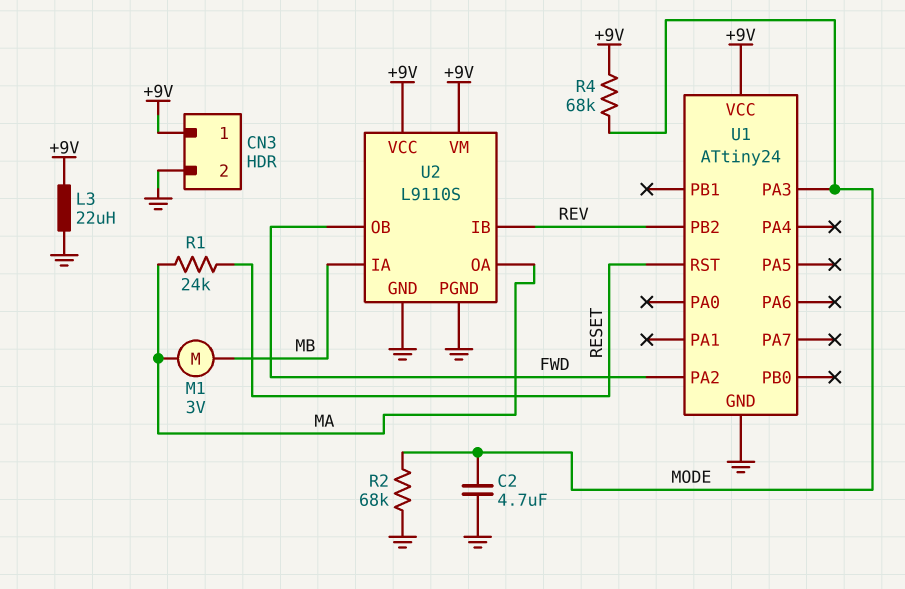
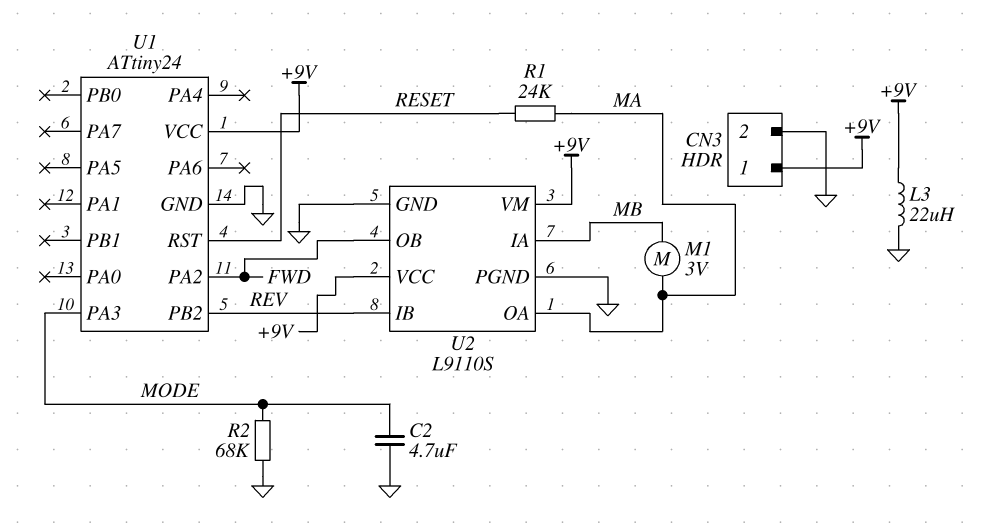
R4: 68k (+9V, MODE) -> none

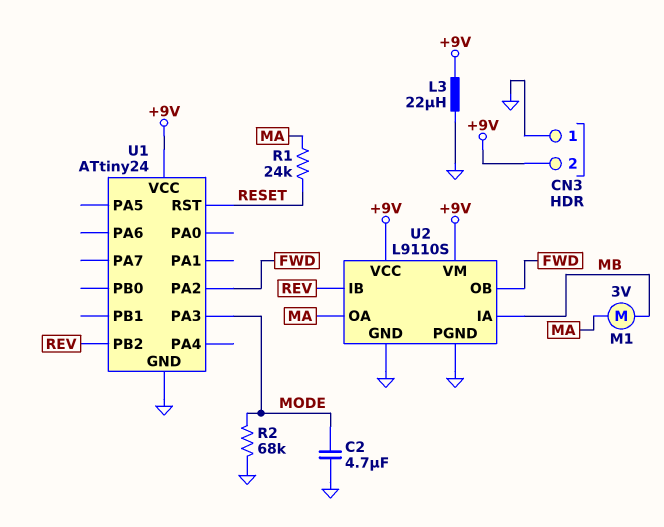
CN3 pin 1: +9V -> GND
CN3 pin 2: GND -> +9V

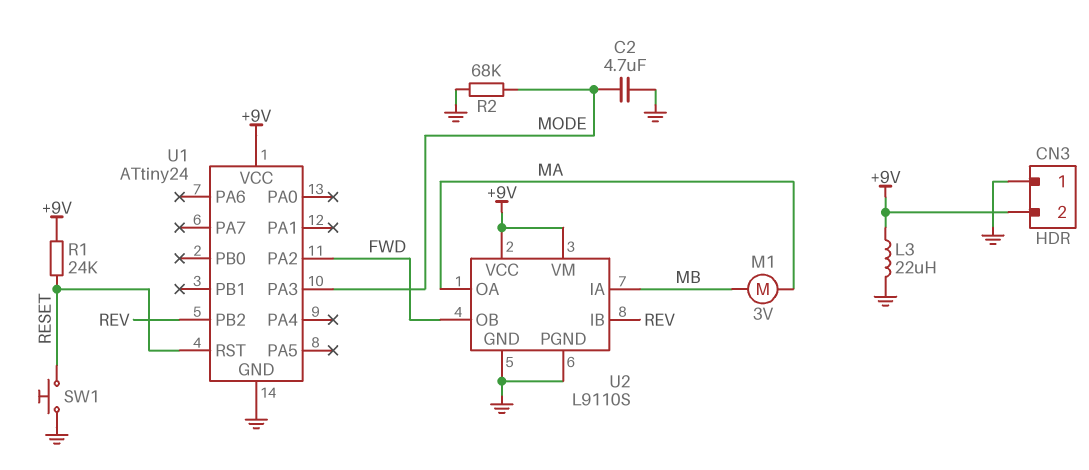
R1: 24k (MA, RESET) -> 24k (+9V, RESET)
SW1: none -> button (GND, RESET)

